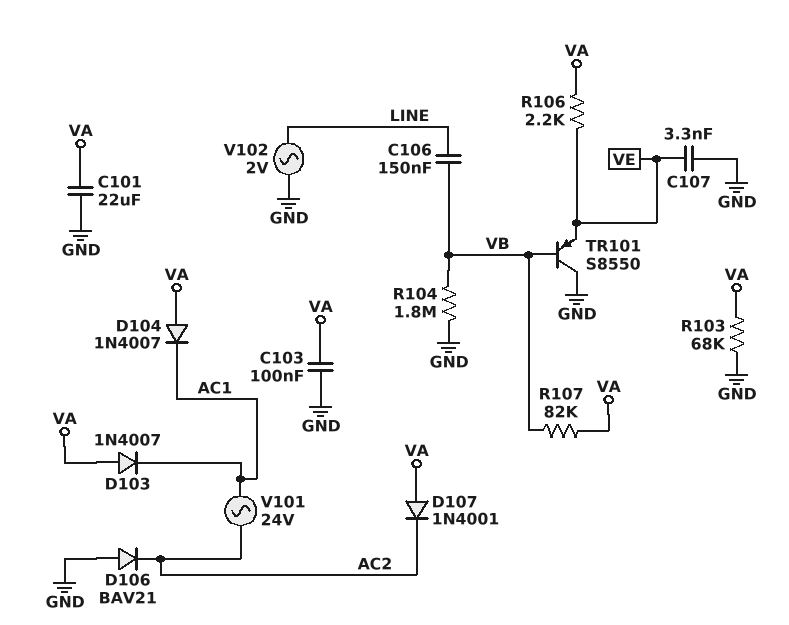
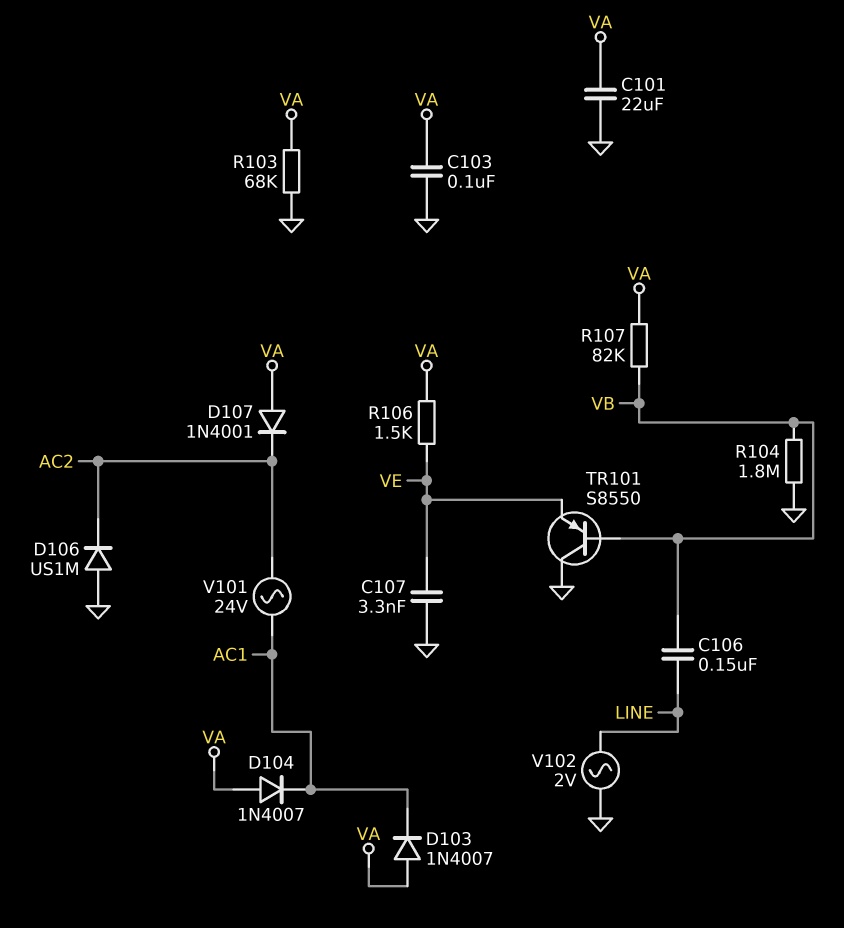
D106: diode BAV21 (A GND, K AC2) -> diode US1M (A GND, K AC2)
R106: 2.2k (VA, VE) -> 1.5k (VA, VE)

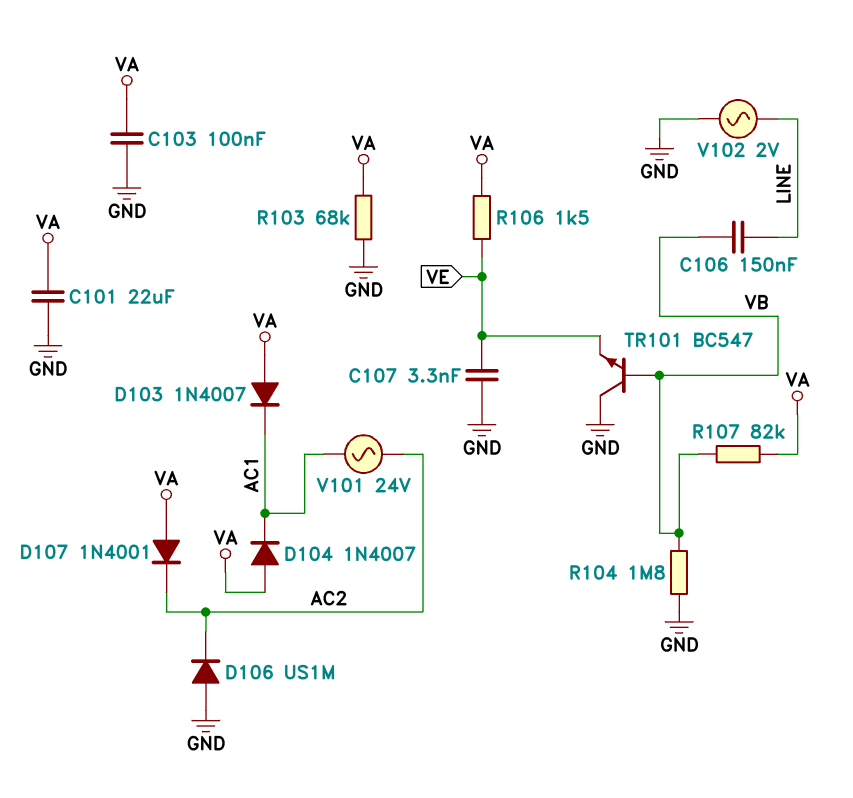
TR101: PNP S8550 (B VB, C GND, E VE) -> NPN BC547 (B VB, C GND, E VE)

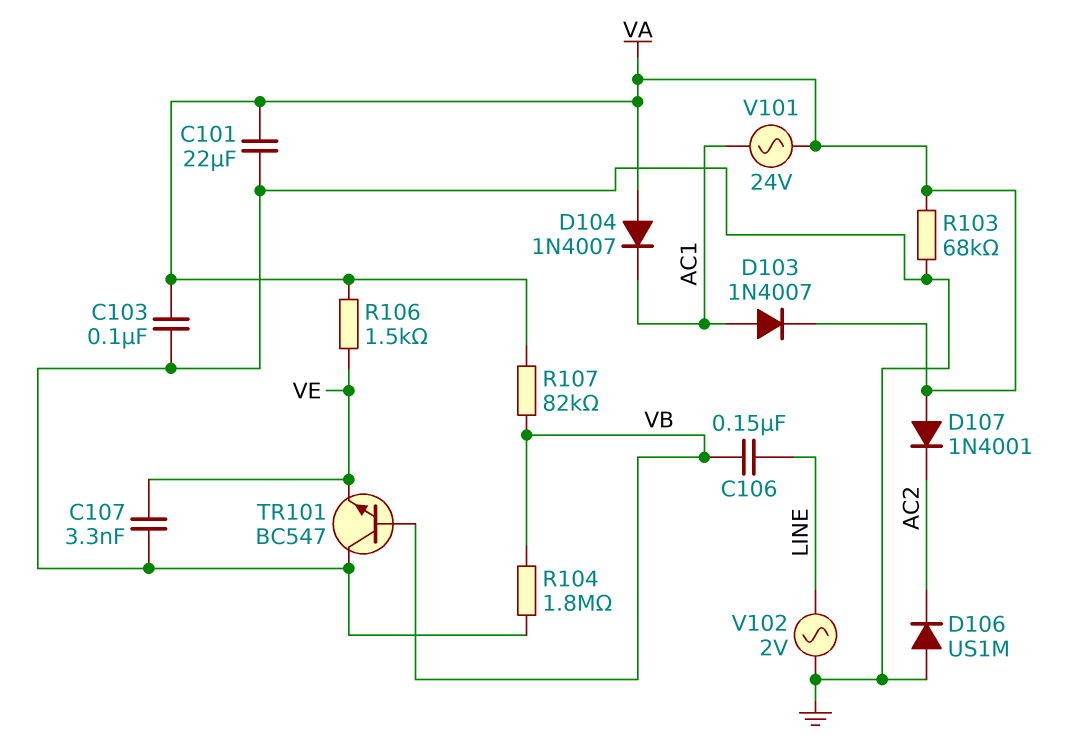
D103: diode 1N4007 (A VA, K AC1) -> diode 1N4007 (A AC1, K VA)
V101: AC 24V (AC1, AC2) -> AC 24V (AC1, VA)

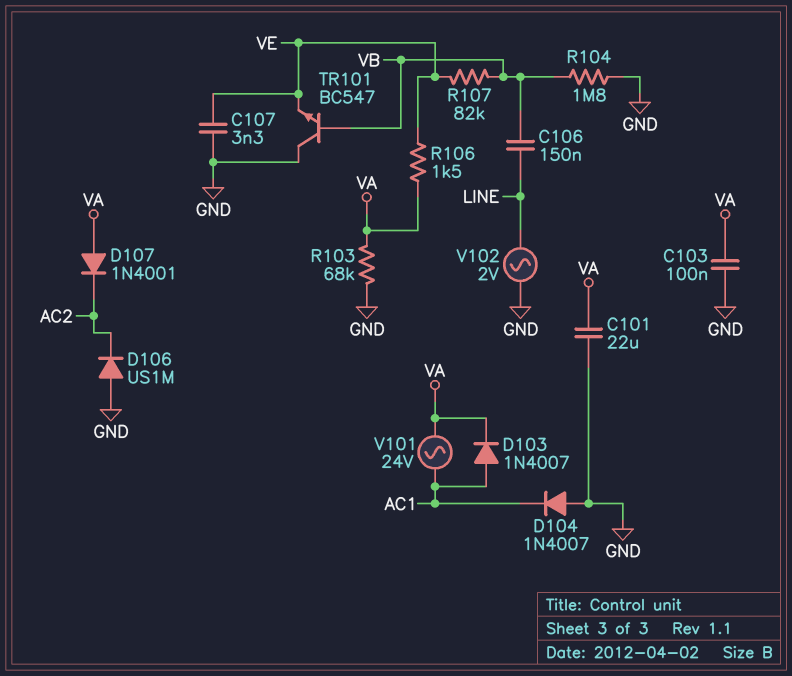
D104: diode 1N4007 (A VA, K AC1) -> diode 1N4007 (A GND, K AC1)
R107: 82k (VA, VB) -> 82k (VB, VE)

